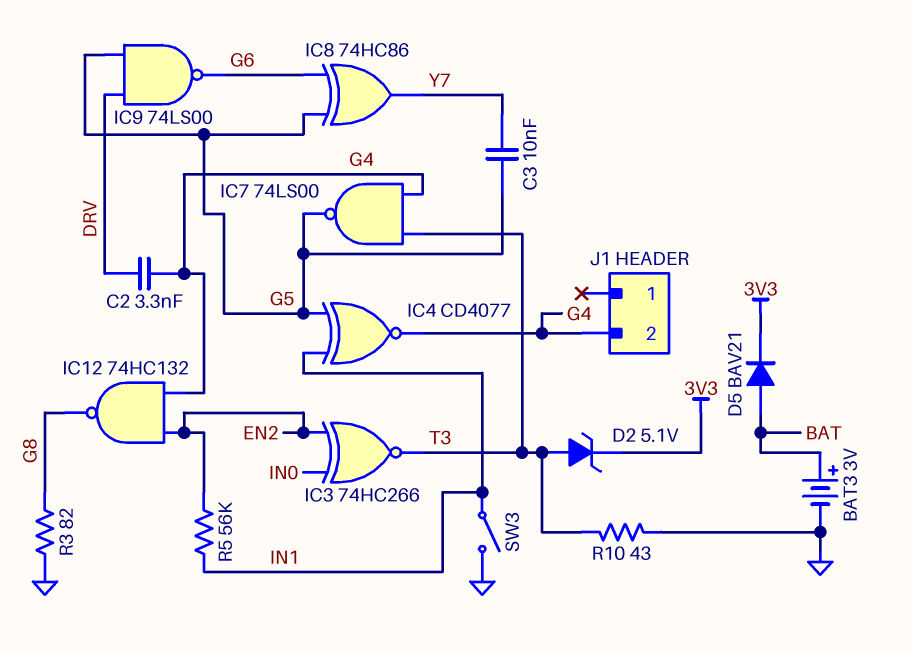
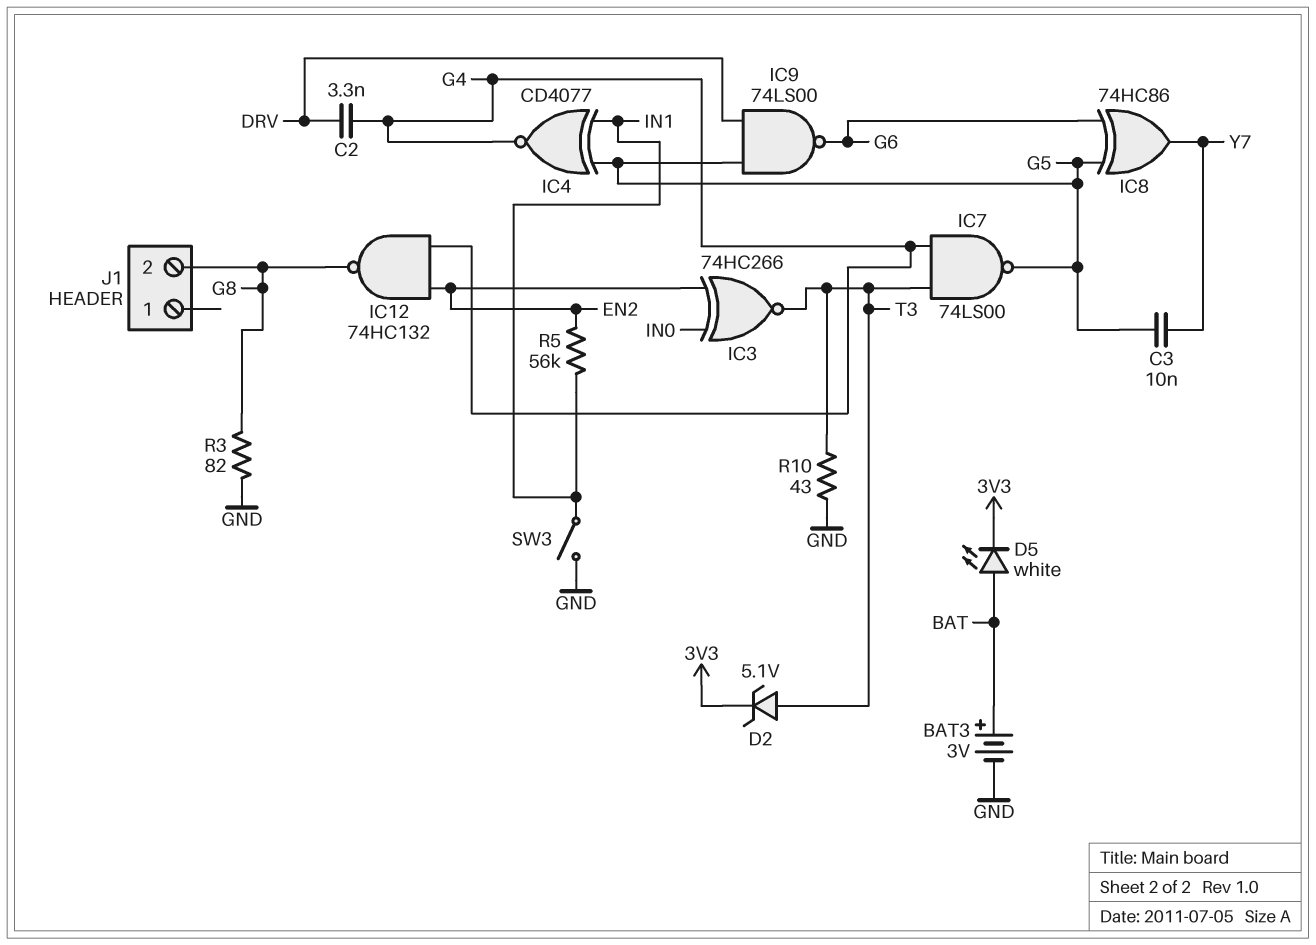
D5: diode BAV21 (A BAT, K 3V3) -> LED white (A BAT, K 3V3)
J1 pin 2: G4 -> G8

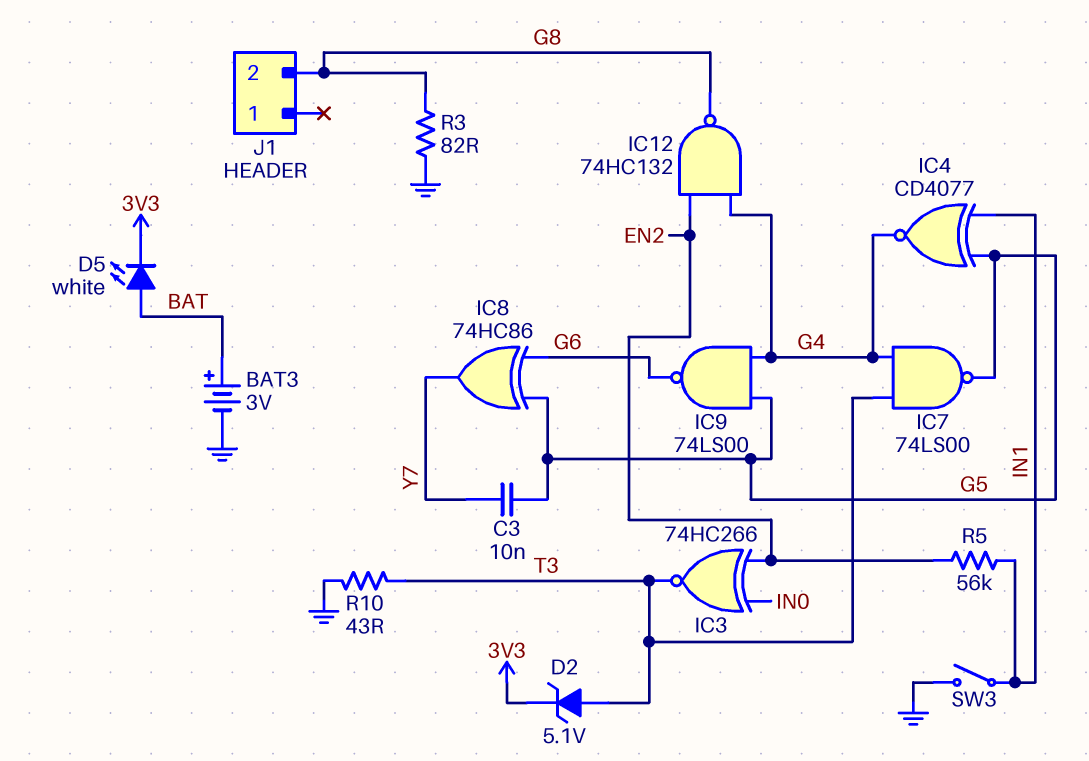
C2: 3.3nF (DRV, G4) -> none
IC9: NAND 74LS00 (in DRV, in G5, out G6) -> NAND 74LS00 (in G4, in G5, out G6)

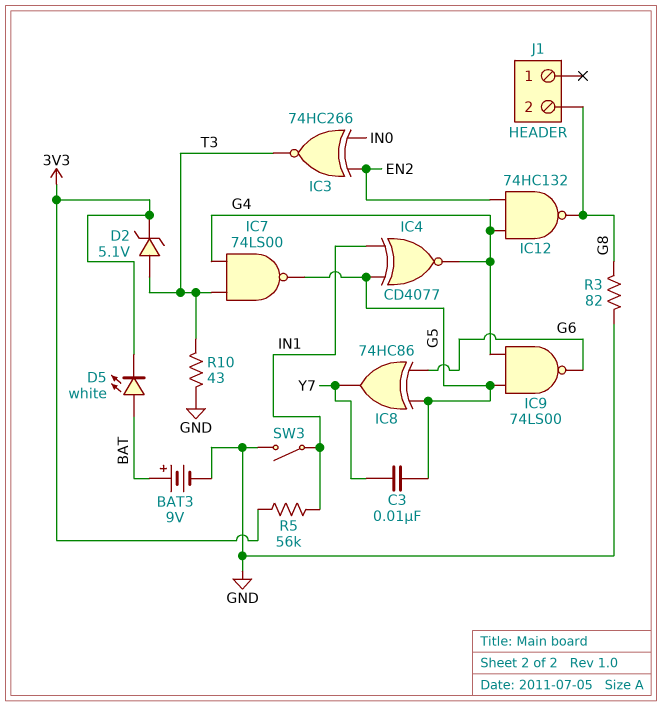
BAT3: 3V (plus BAT, minus GND) -> 9V (plus BAT, minus GND)
R5: 56k (EN2, IN1) -> 56k (3V3, IN1)

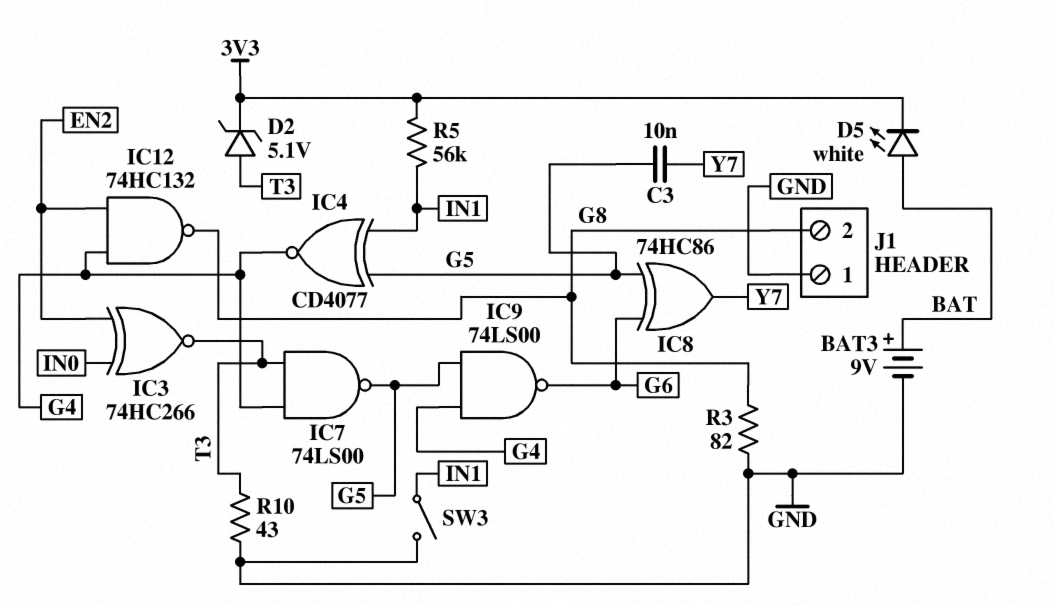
J1 pin 1: none -> GND

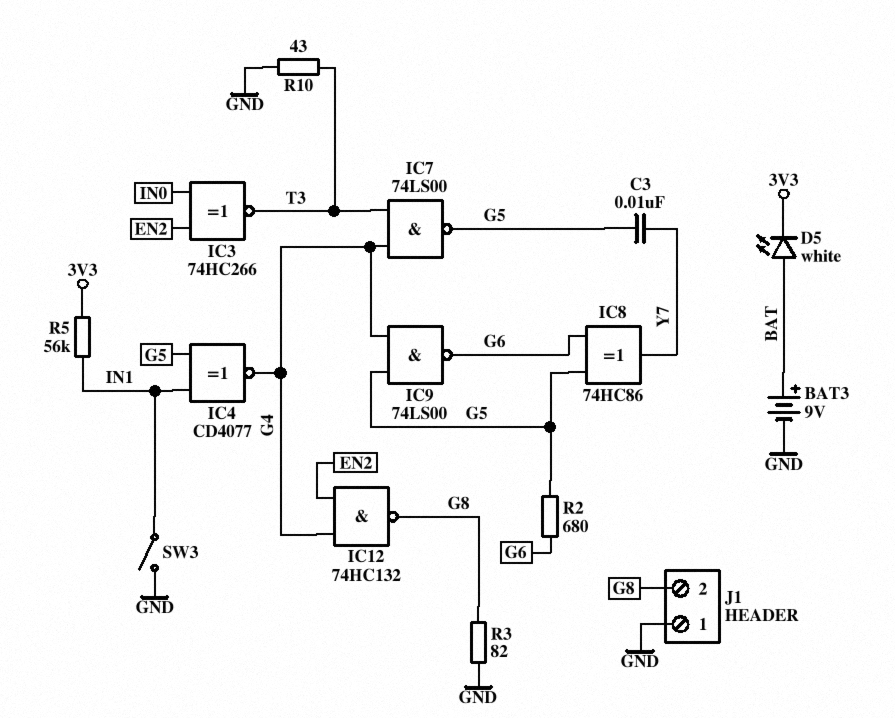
D2: zener 5.1V (A T3, K 3V3) -> none
R2: none -> 680 (G5, G6)

